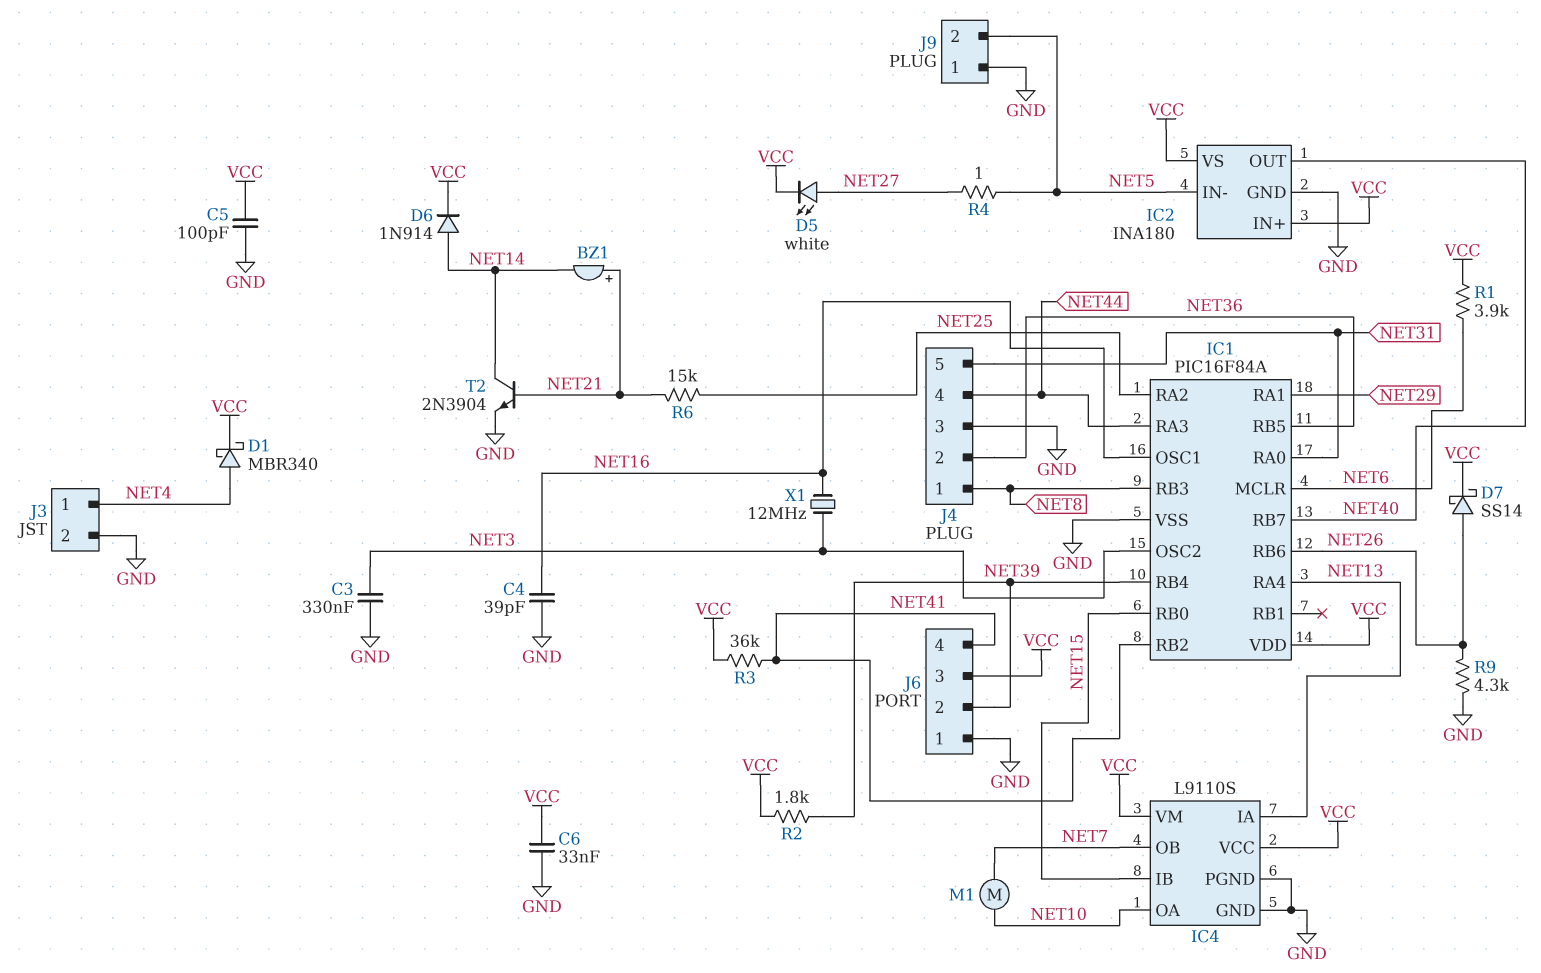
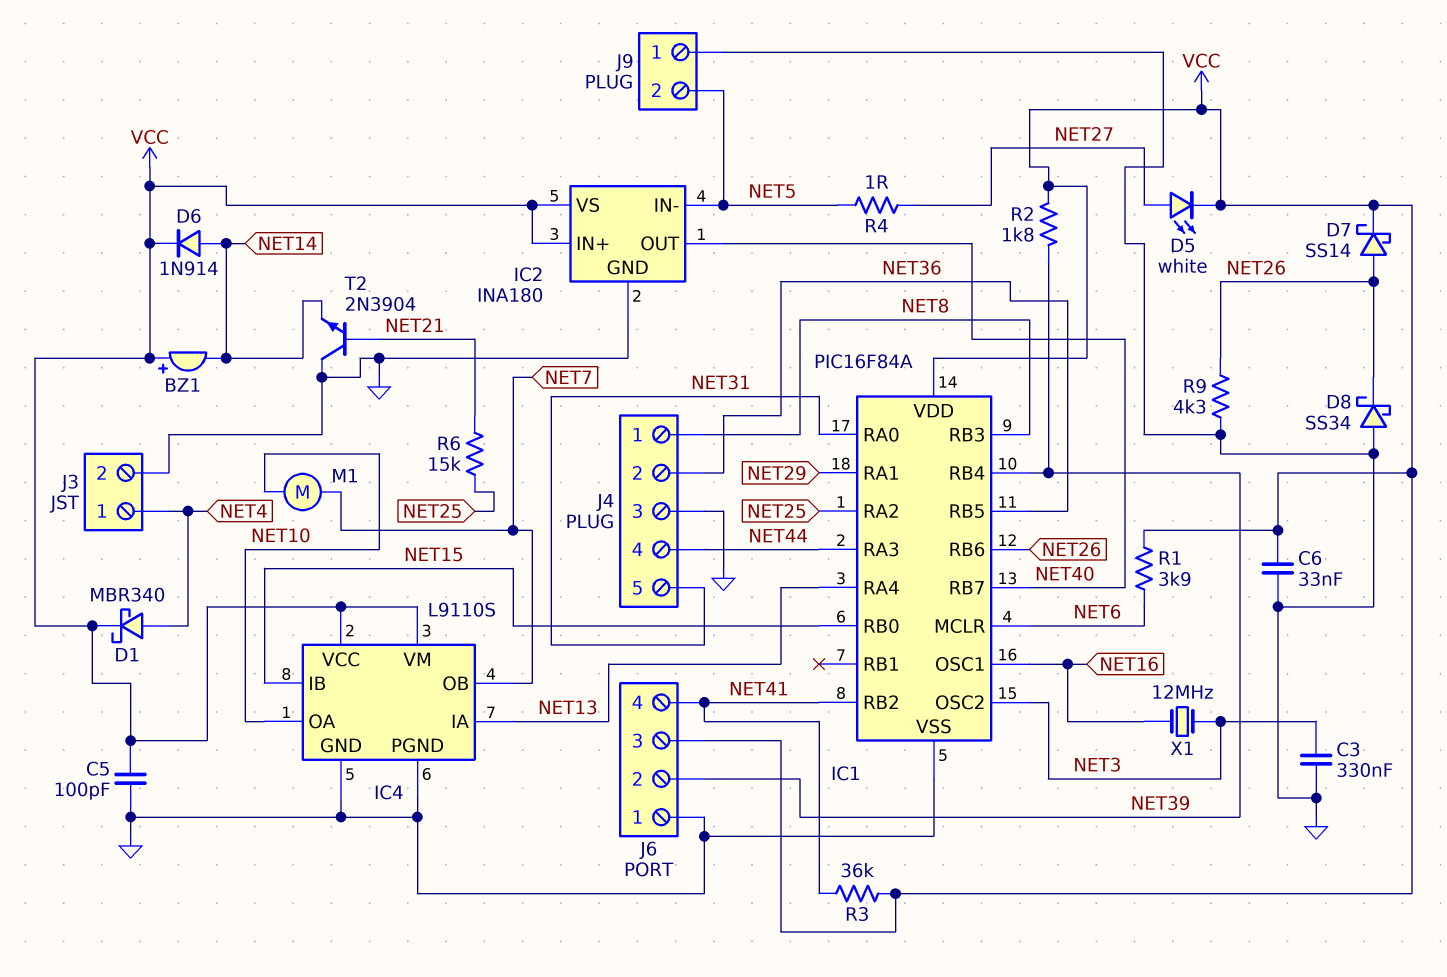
BZ1: buzzer (plus NET21, minus NET14) -> buzzer (plus VCC, minus NET14)
C4: 39pF (GND, NET16) -> none
D8: none -> schottky SS34 (A GND, K NET26)
T2: NPN 2N3904 (B NET21, C NET14, E GND) -> NPN 2N3904 (B NET21, C GND, E NET14)

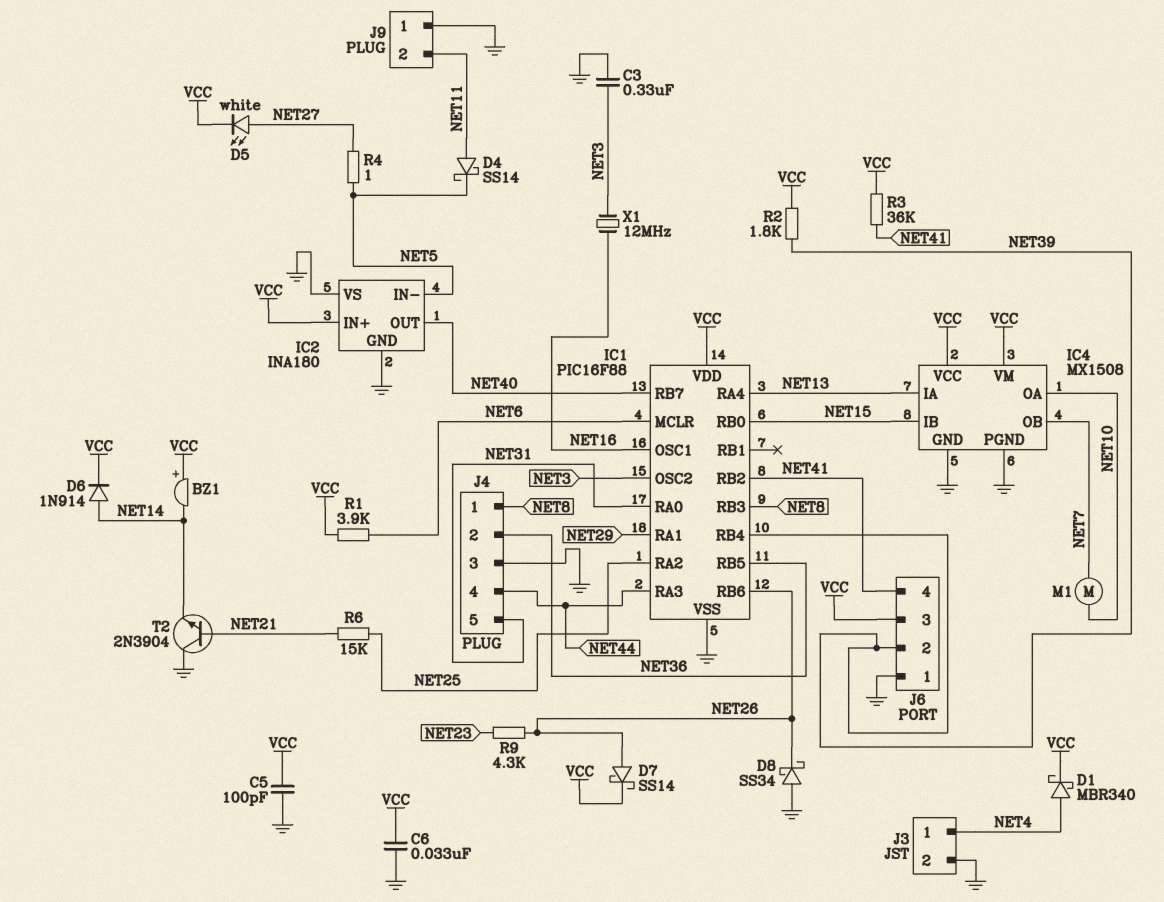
D4: none -> schottky SS14 (A NET11, K NET5)
IC1: PIC16F84A -> PIC16F88
IC2 pin VS: VCC -> GND
IC4: L9110S -> MX1508
J9 pin 2: NET5 -> NET11
R9: 4.3k (GND, NET26) -> 4.3k (NET23, NET26)

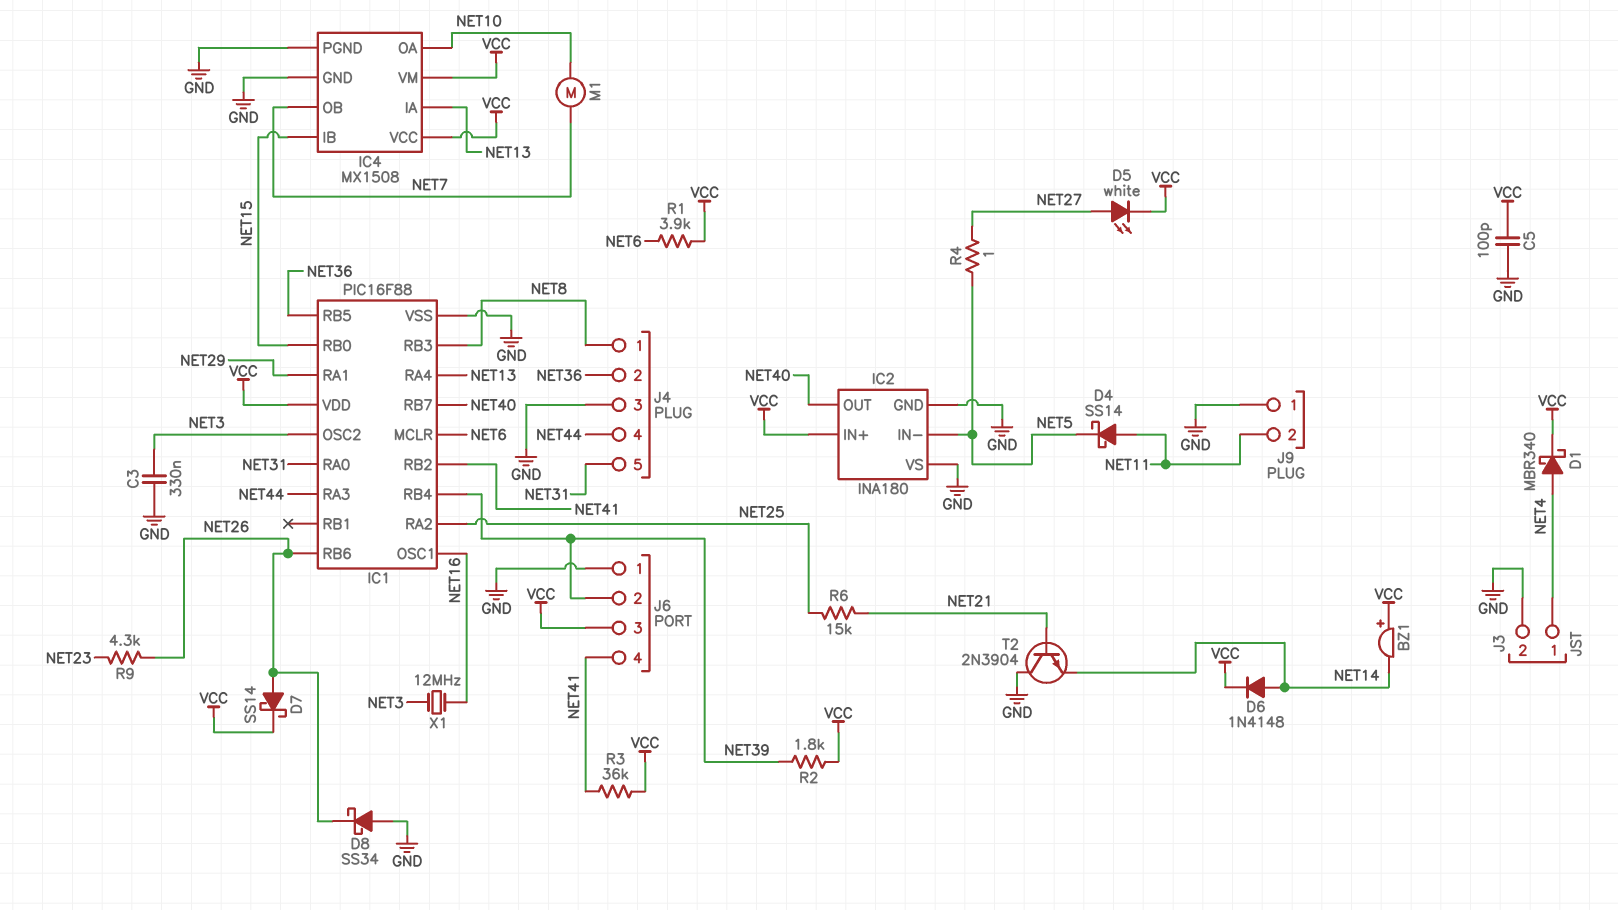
C6: 33nF (GND, VCC) -> none
D6: diode 1N914 (A NET14, K VCC) -> diode 1N4148 (A NET14, K VCC)

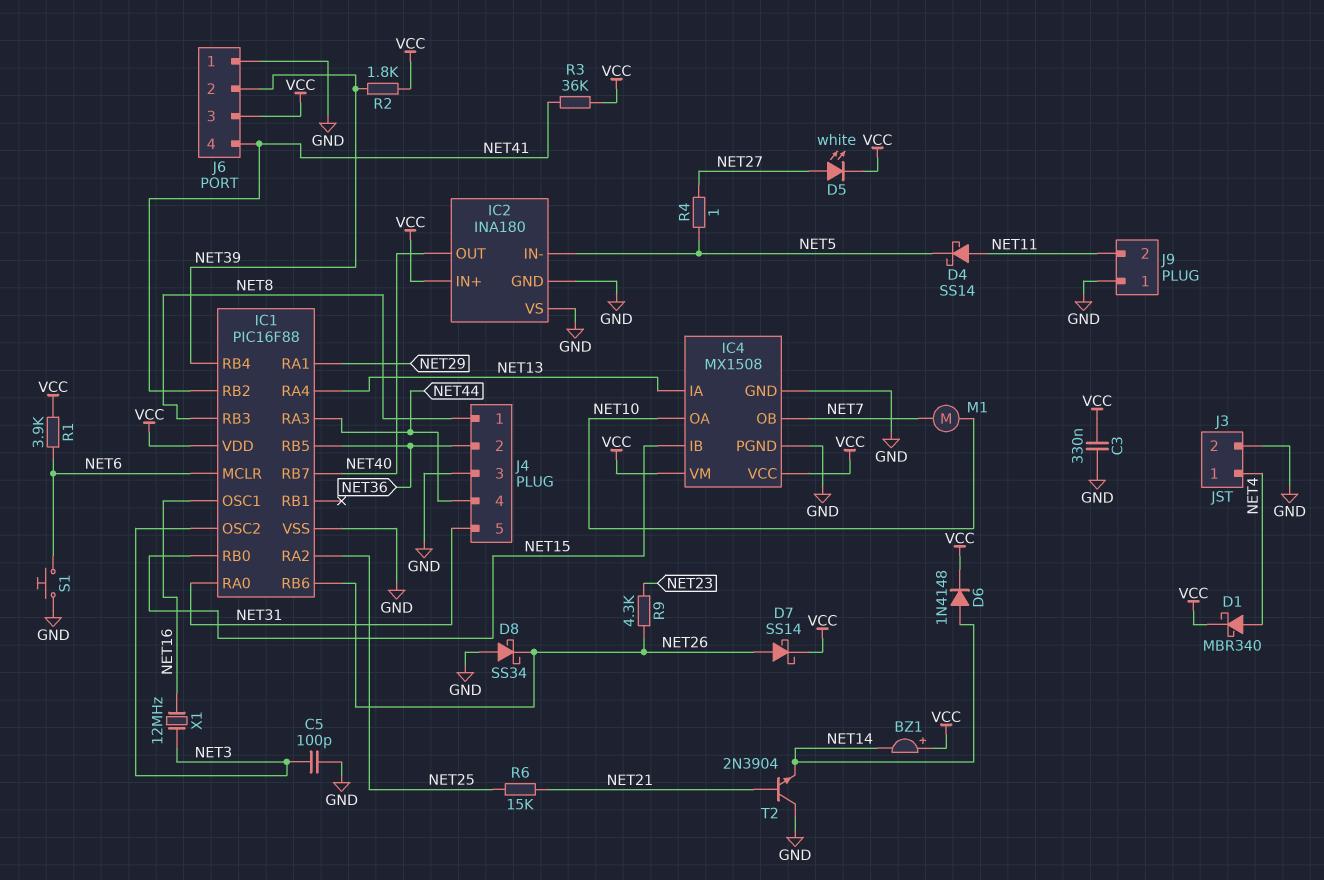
C3: 330nF (GND, NET3) -> 330nF (GND, VCC)
C5: 100pF (GND, VCC) -> 100pF (GND, NET3)
S1: none -> button (GND, NET6)

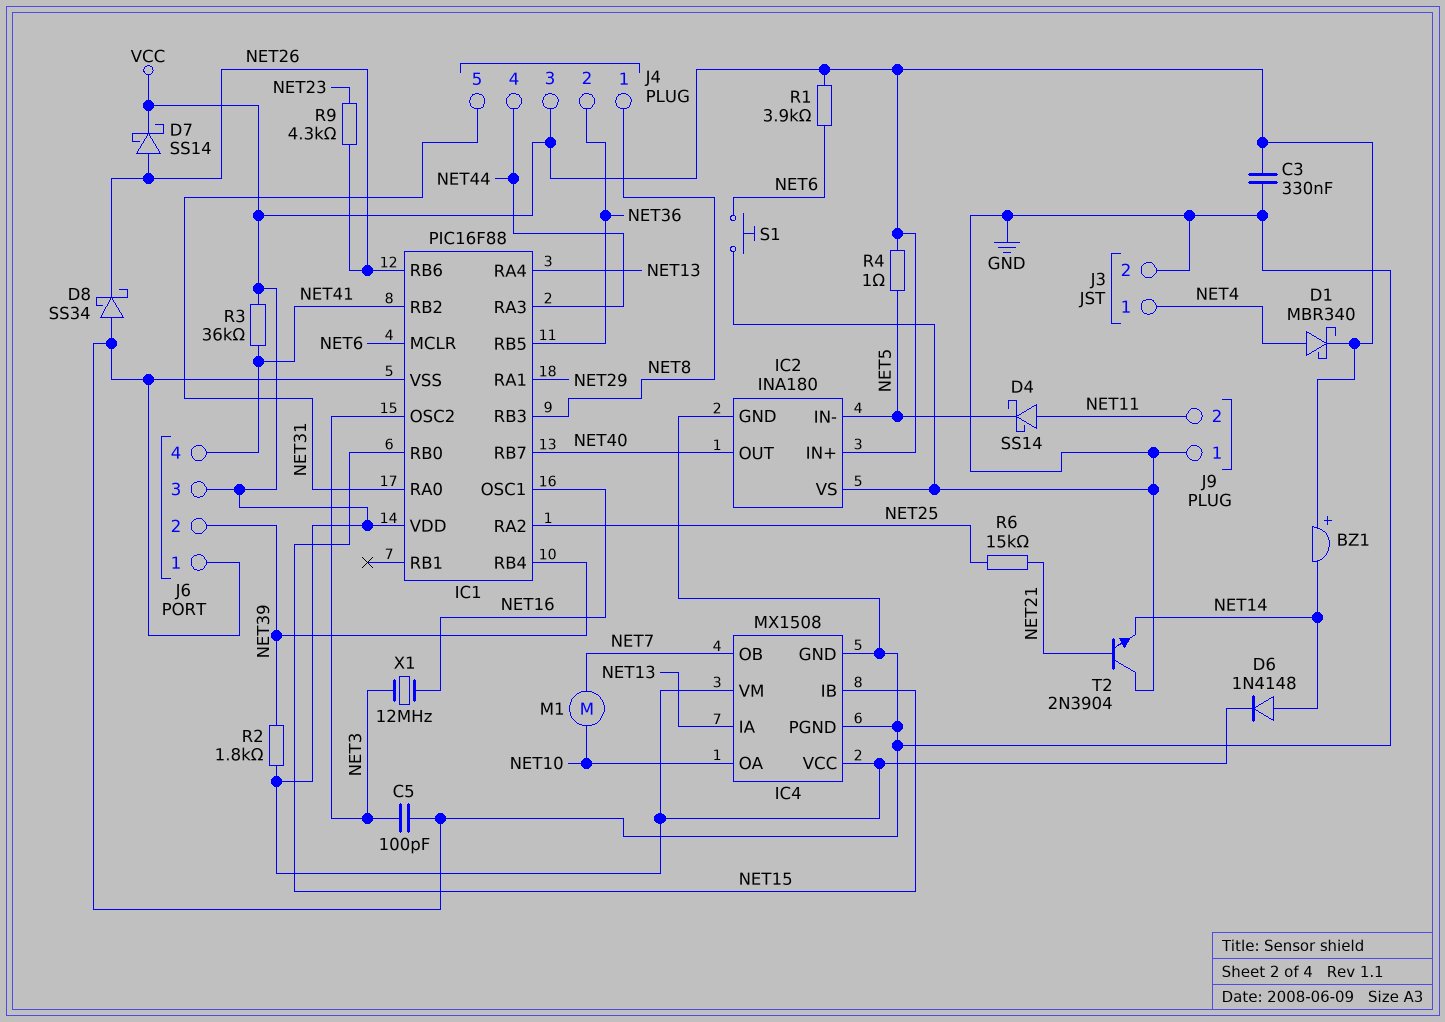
D5: LED white (A NET27, K VCC) -> none
J4 pin 3: GND -> VCC
R4: 1 (NET5, NET27) -> 1 (NET5, VCC)

